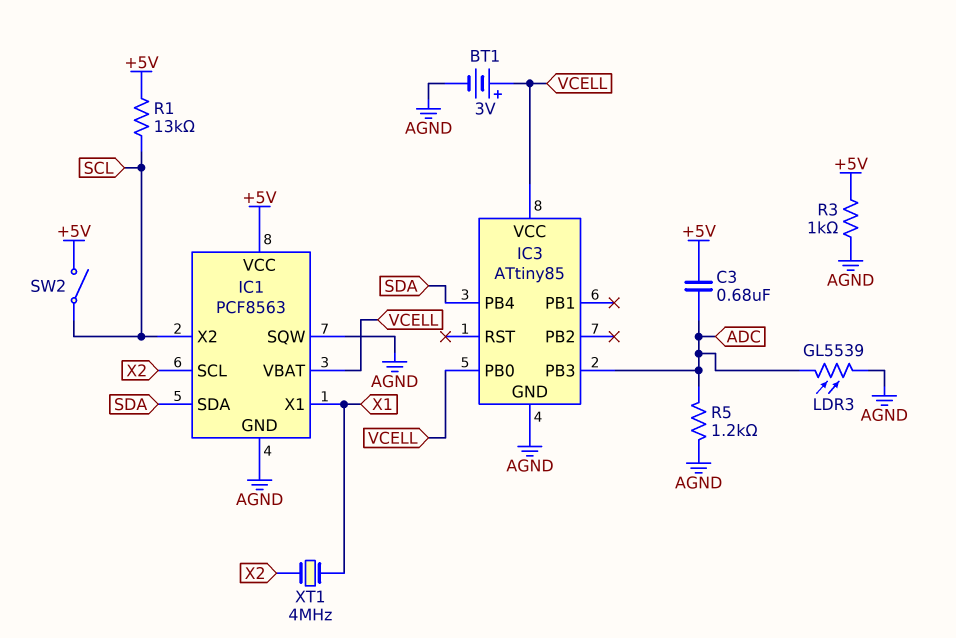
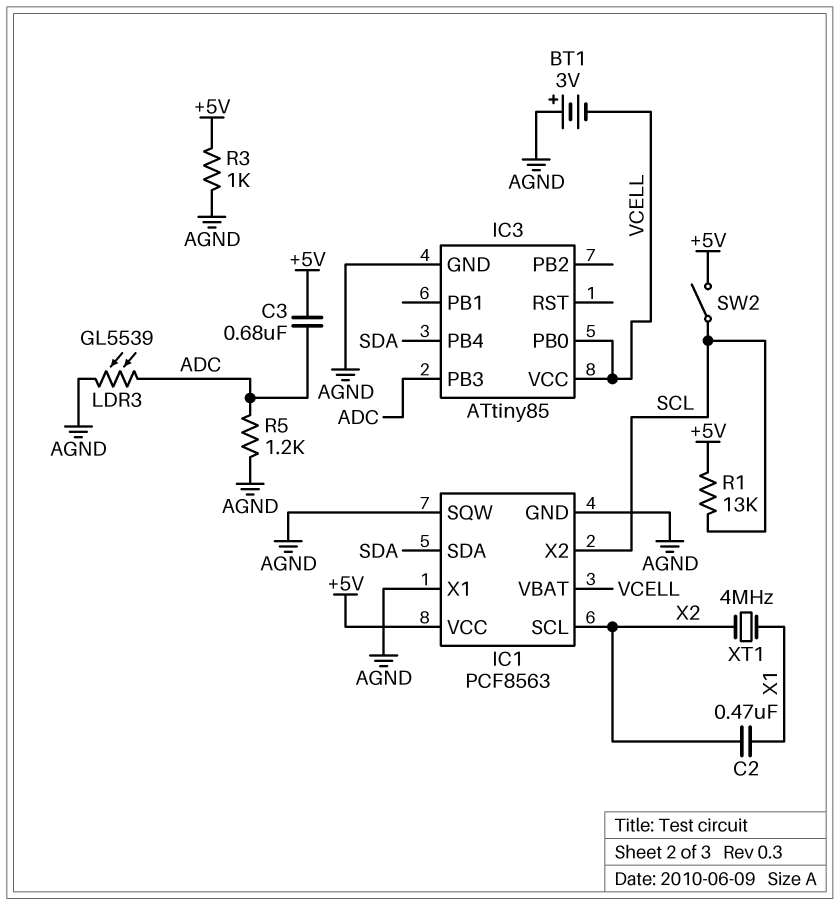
BT1: 3V (plus VCELL, minus AGND) -> 3V (plus AGND, minus VCELL)
C2: none -> 470nF (X1, X2)
IC1 pin X1: X1 -> AGND

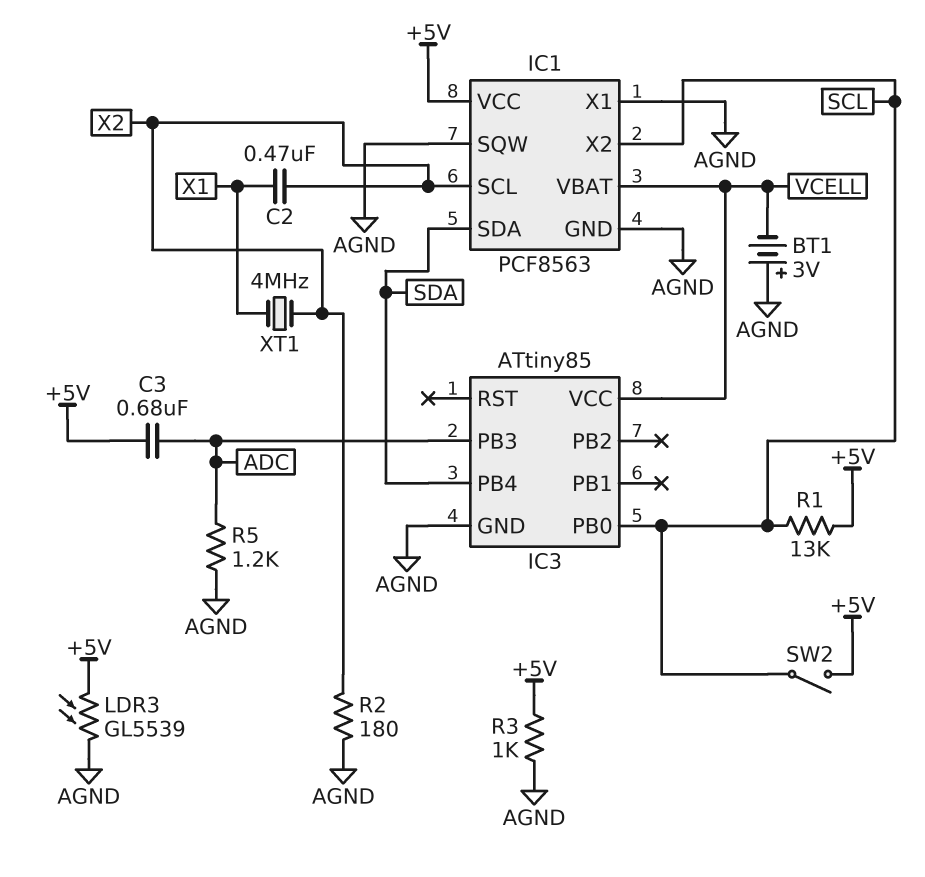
IC3 pin PB0: VCELL -> SCL
LDR3: GL5539 (ADC, AGND) -> GL5539 (+5V, AGND)
R2: none -> 180 (AGND, X2)

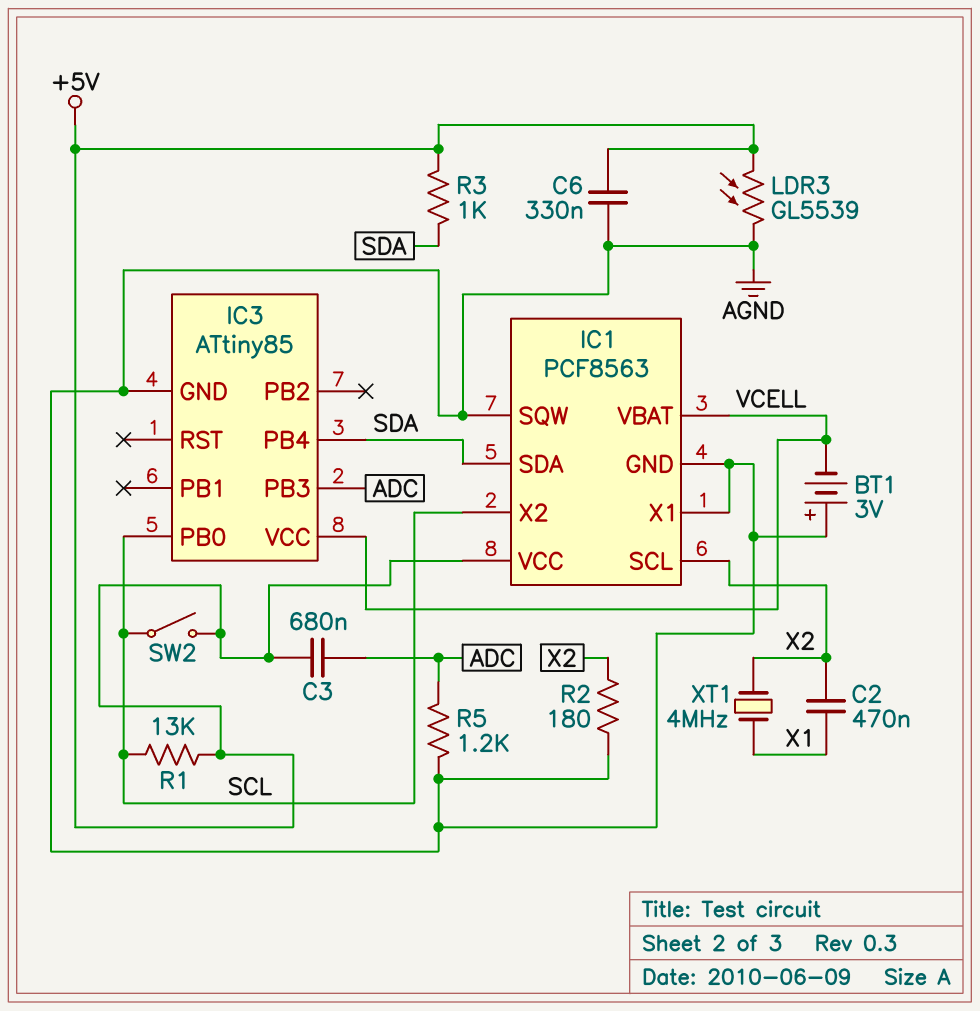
C6: none -> 330nF (+5V, AGND)
R3: 1k (+5V, AGND) -> 1k (+5V, SDA)

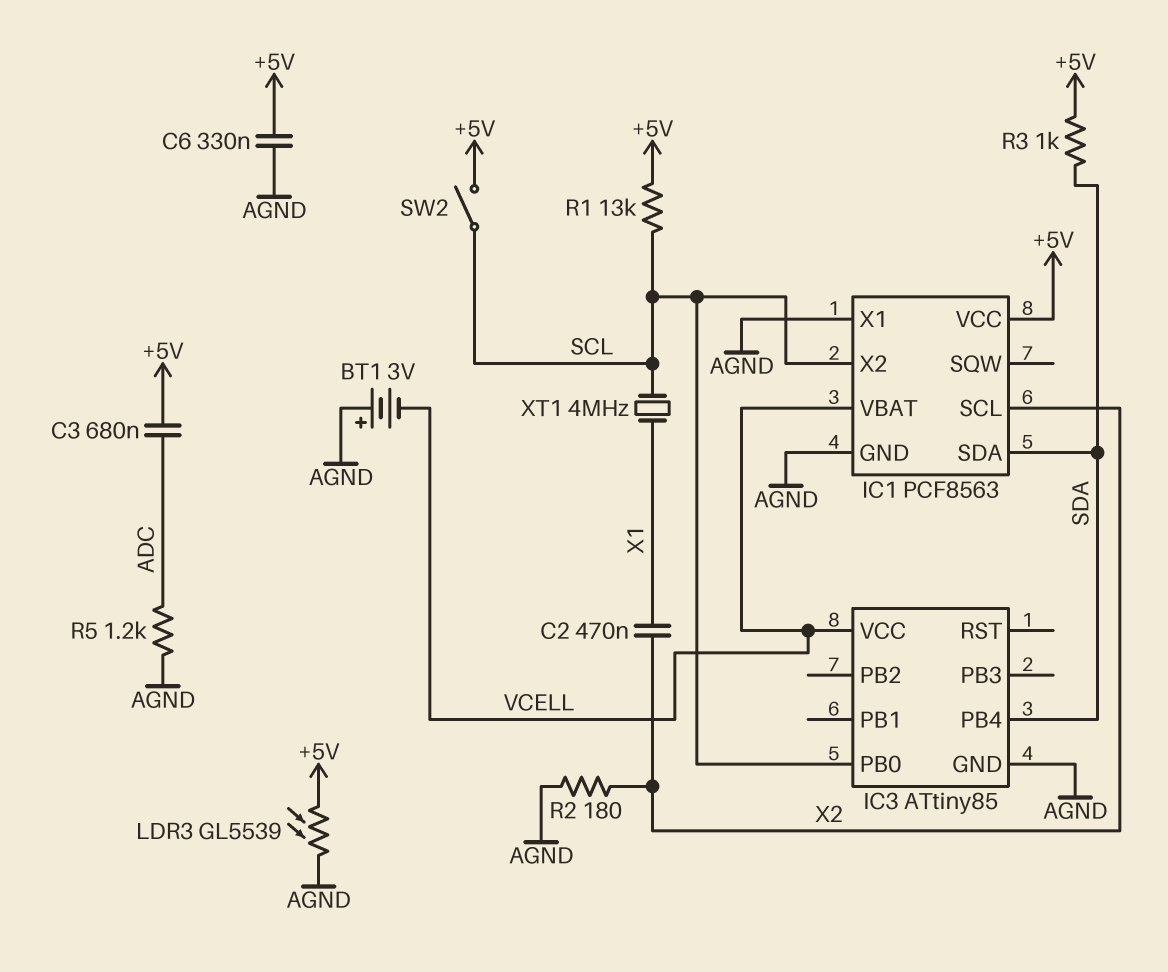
IC1 pin SQW: AGND -> none
IC3 pin PB3: ADC -> none
XT1: 4MHz (X1, X2) -> 4MHz (SCL, X1)

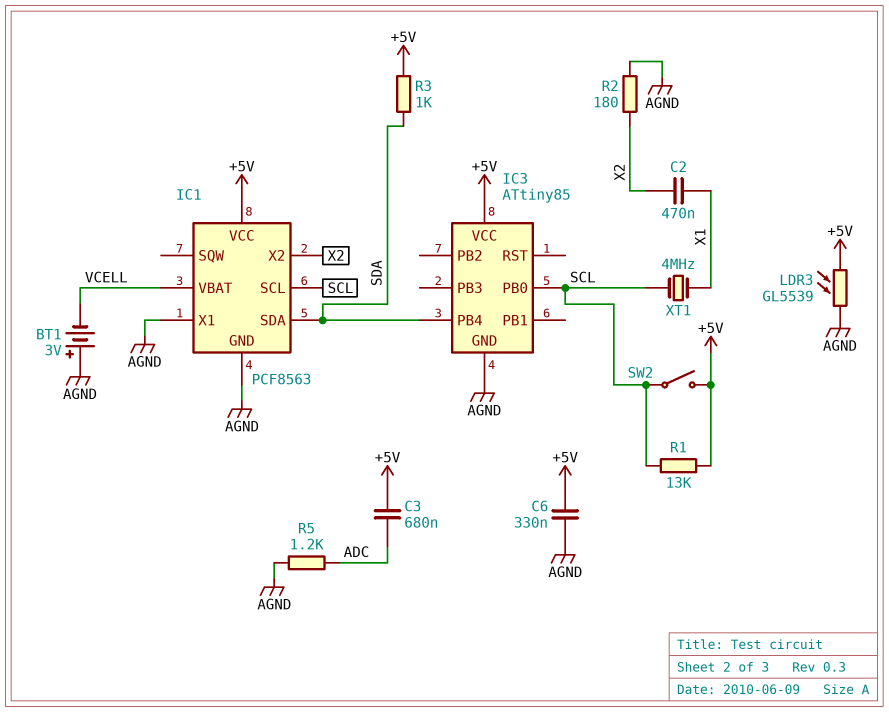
IC1 pin SCL: X2 -> SCL
IC1 pin X2: SCL -> X2
IC3 pin VCC: VCELL -> +5V

